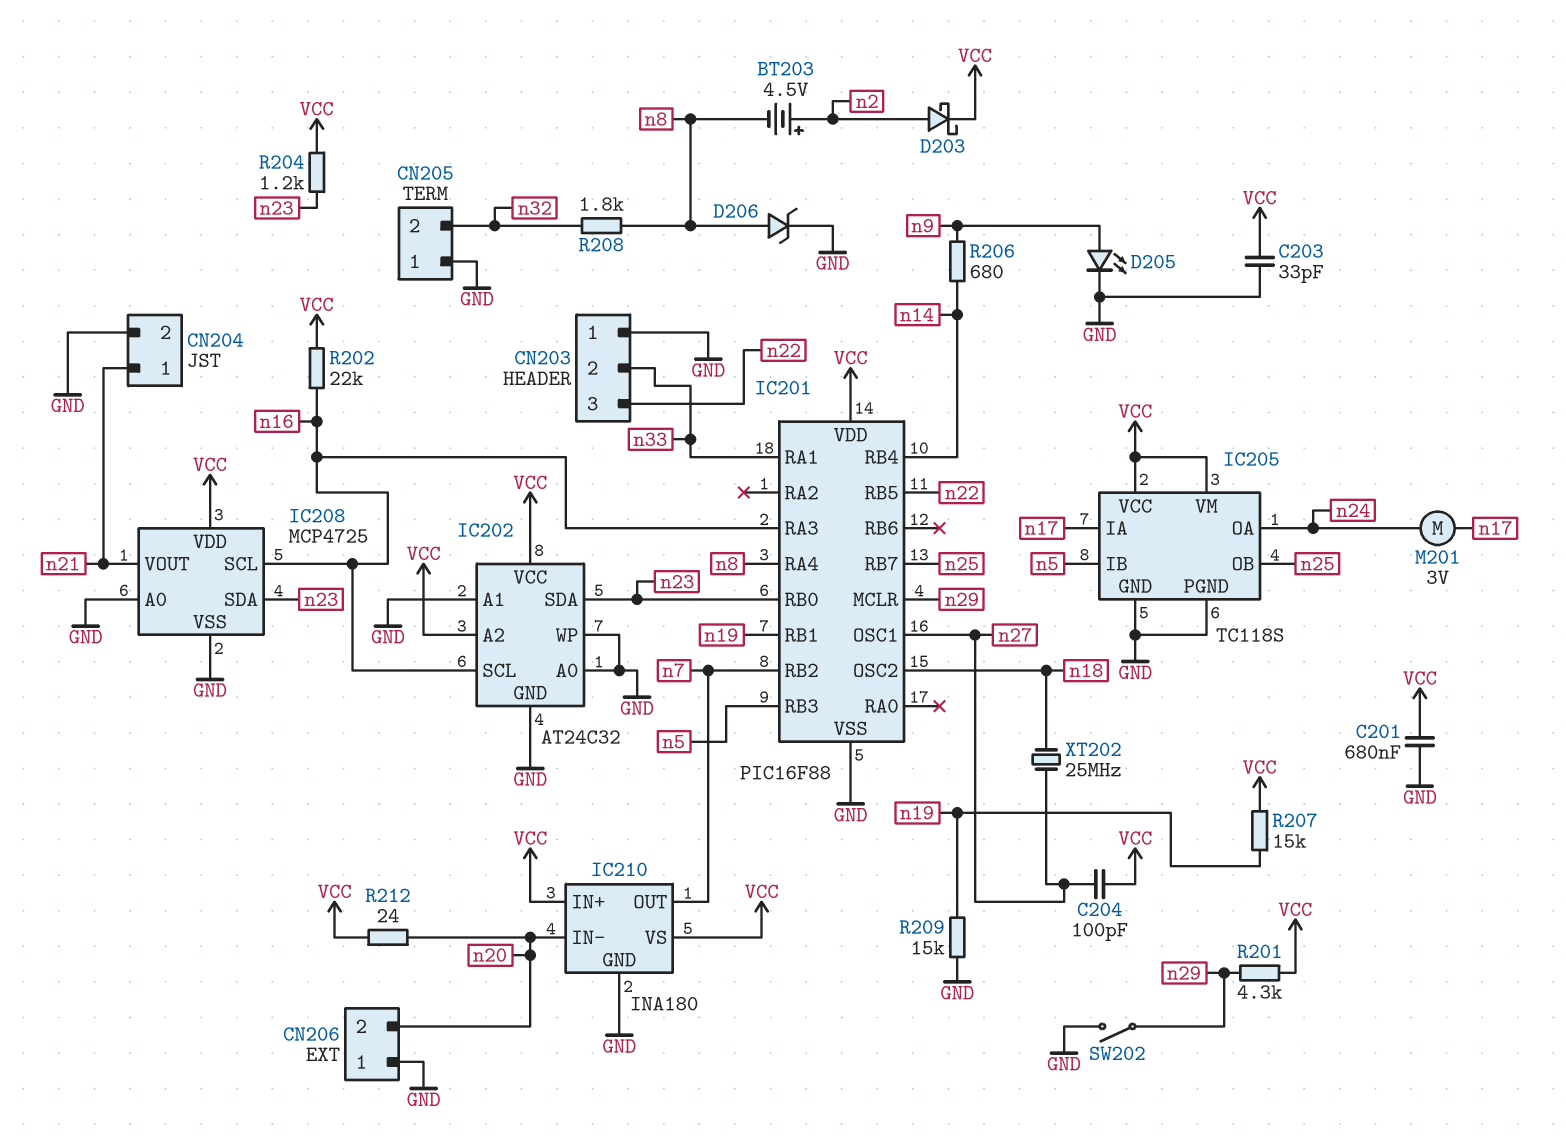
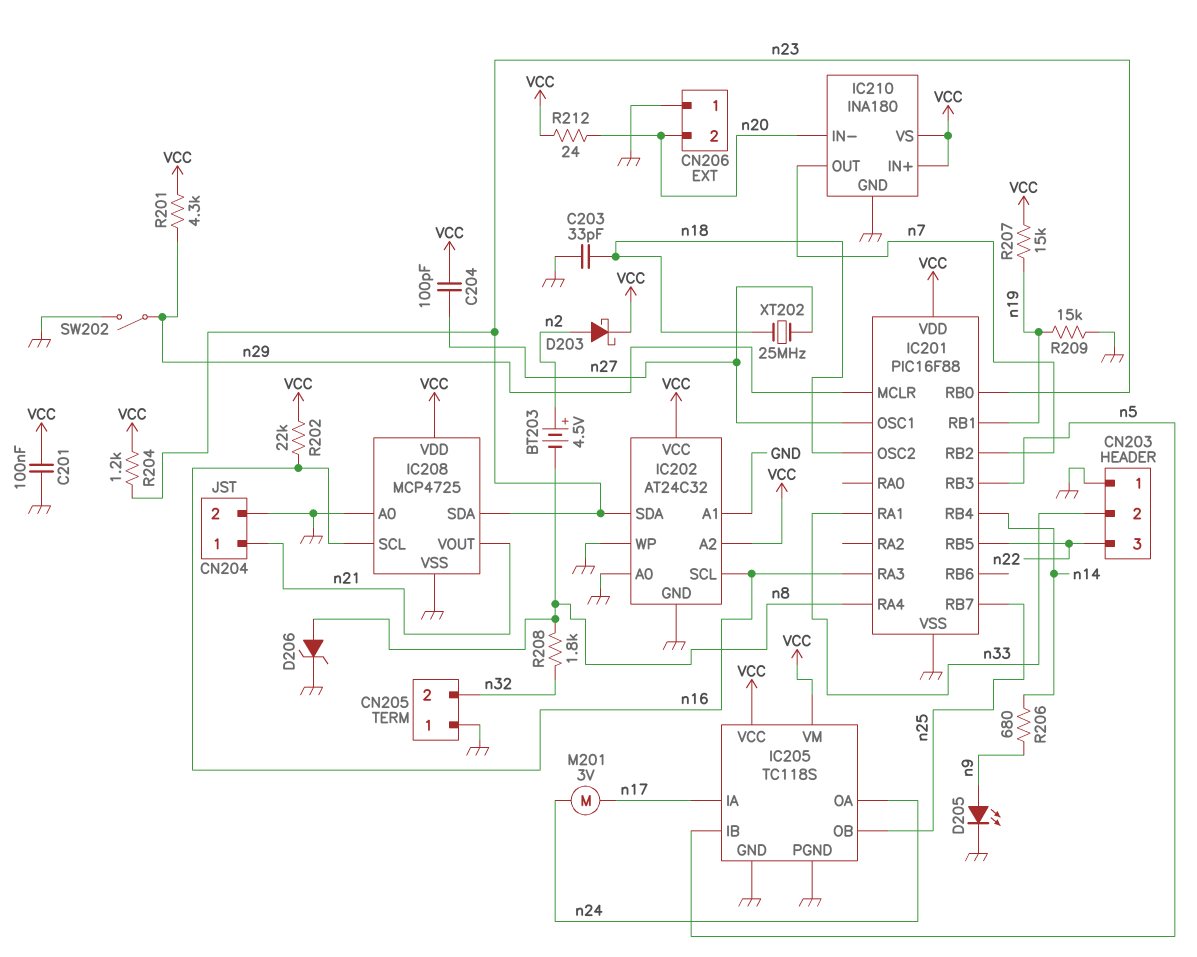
C201: 680nF (GND, VCC) -> 100nF (GND, VCC)
C203: 33pF (GND, VCC) -> 33pF (GND, n18)

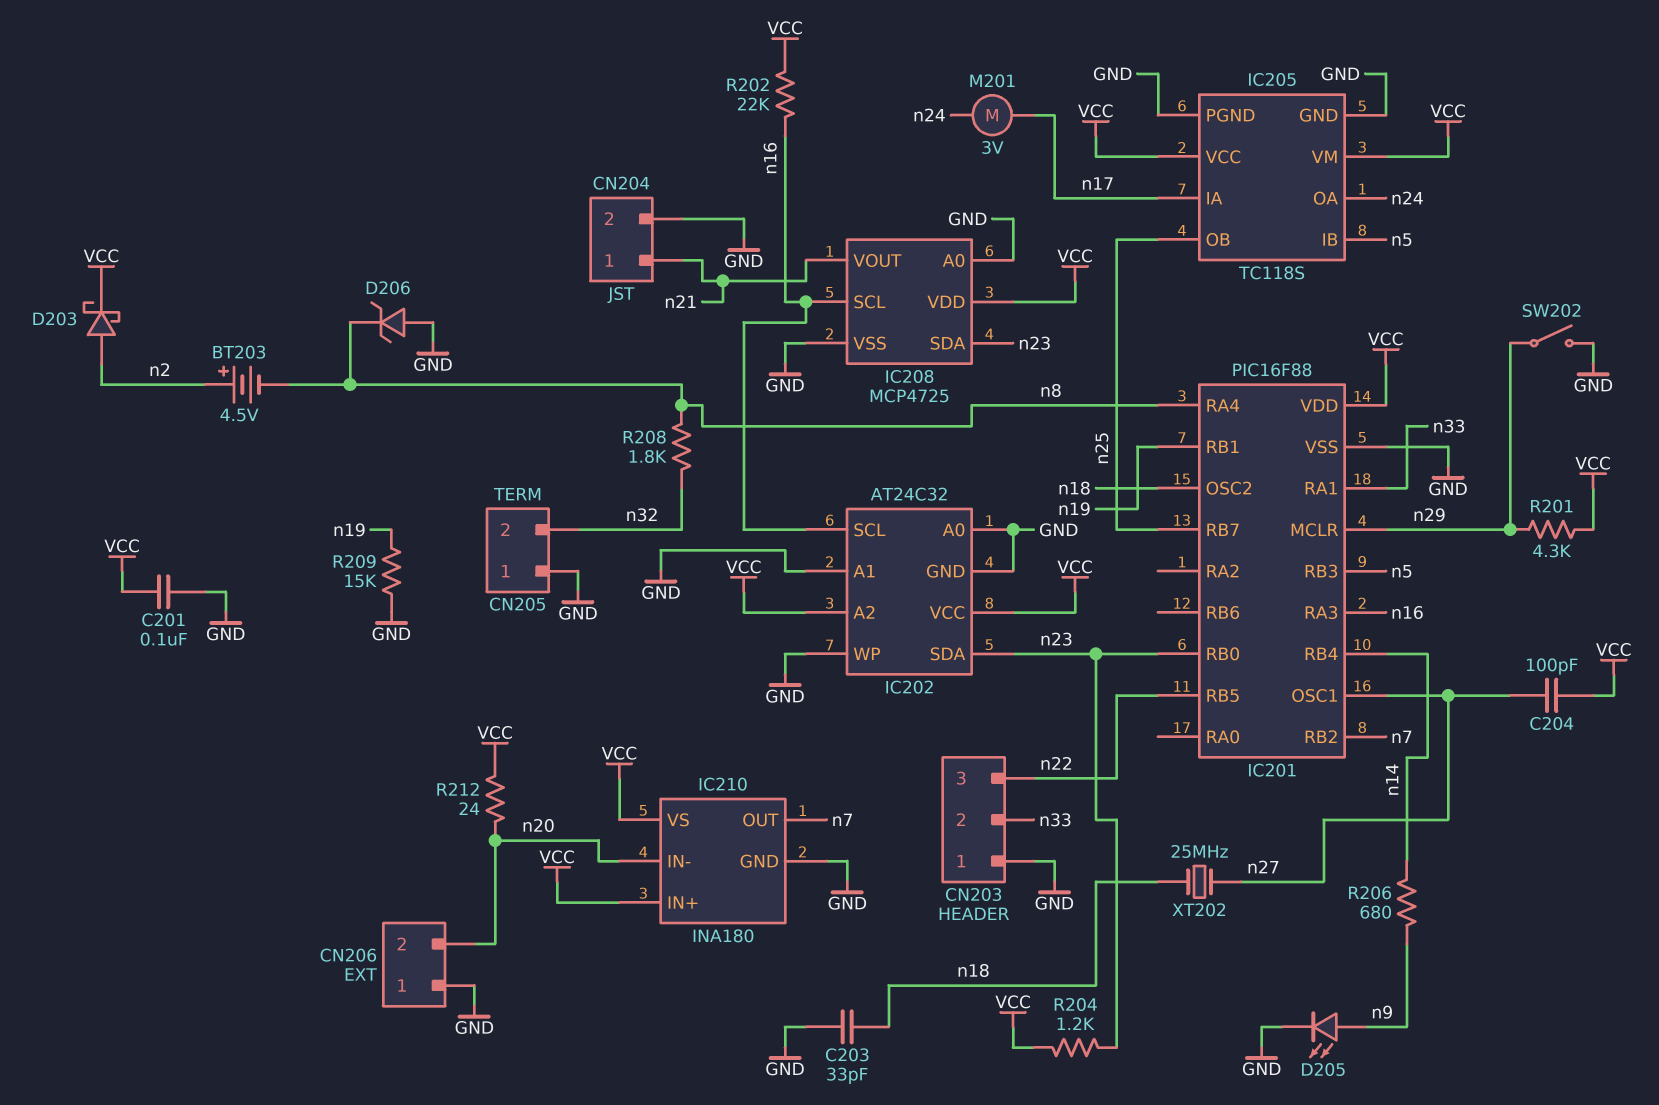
D206: zener (A n8, K GND) -> zener (A GND, K n8)
R207: 15k (VCC, n19) -> none

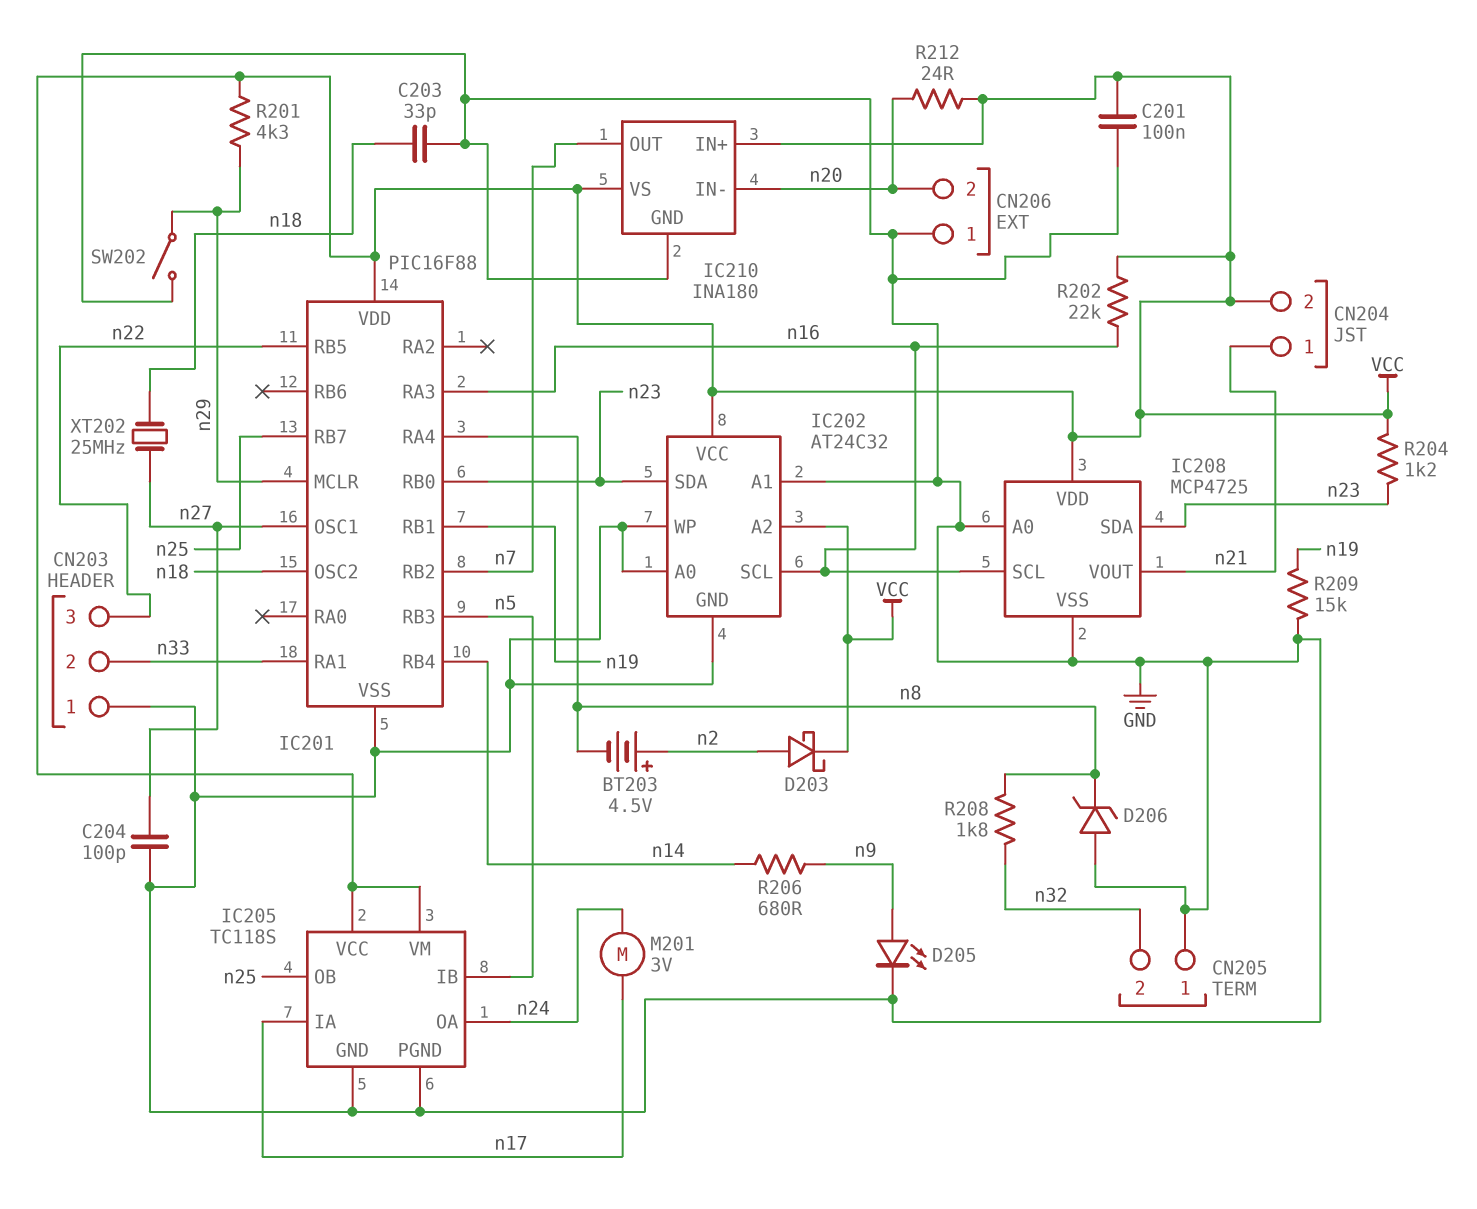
C204: 100pF (VCC, n27) -> 100pF (GND, n27)
CN204 pin 2: GND -> VCC

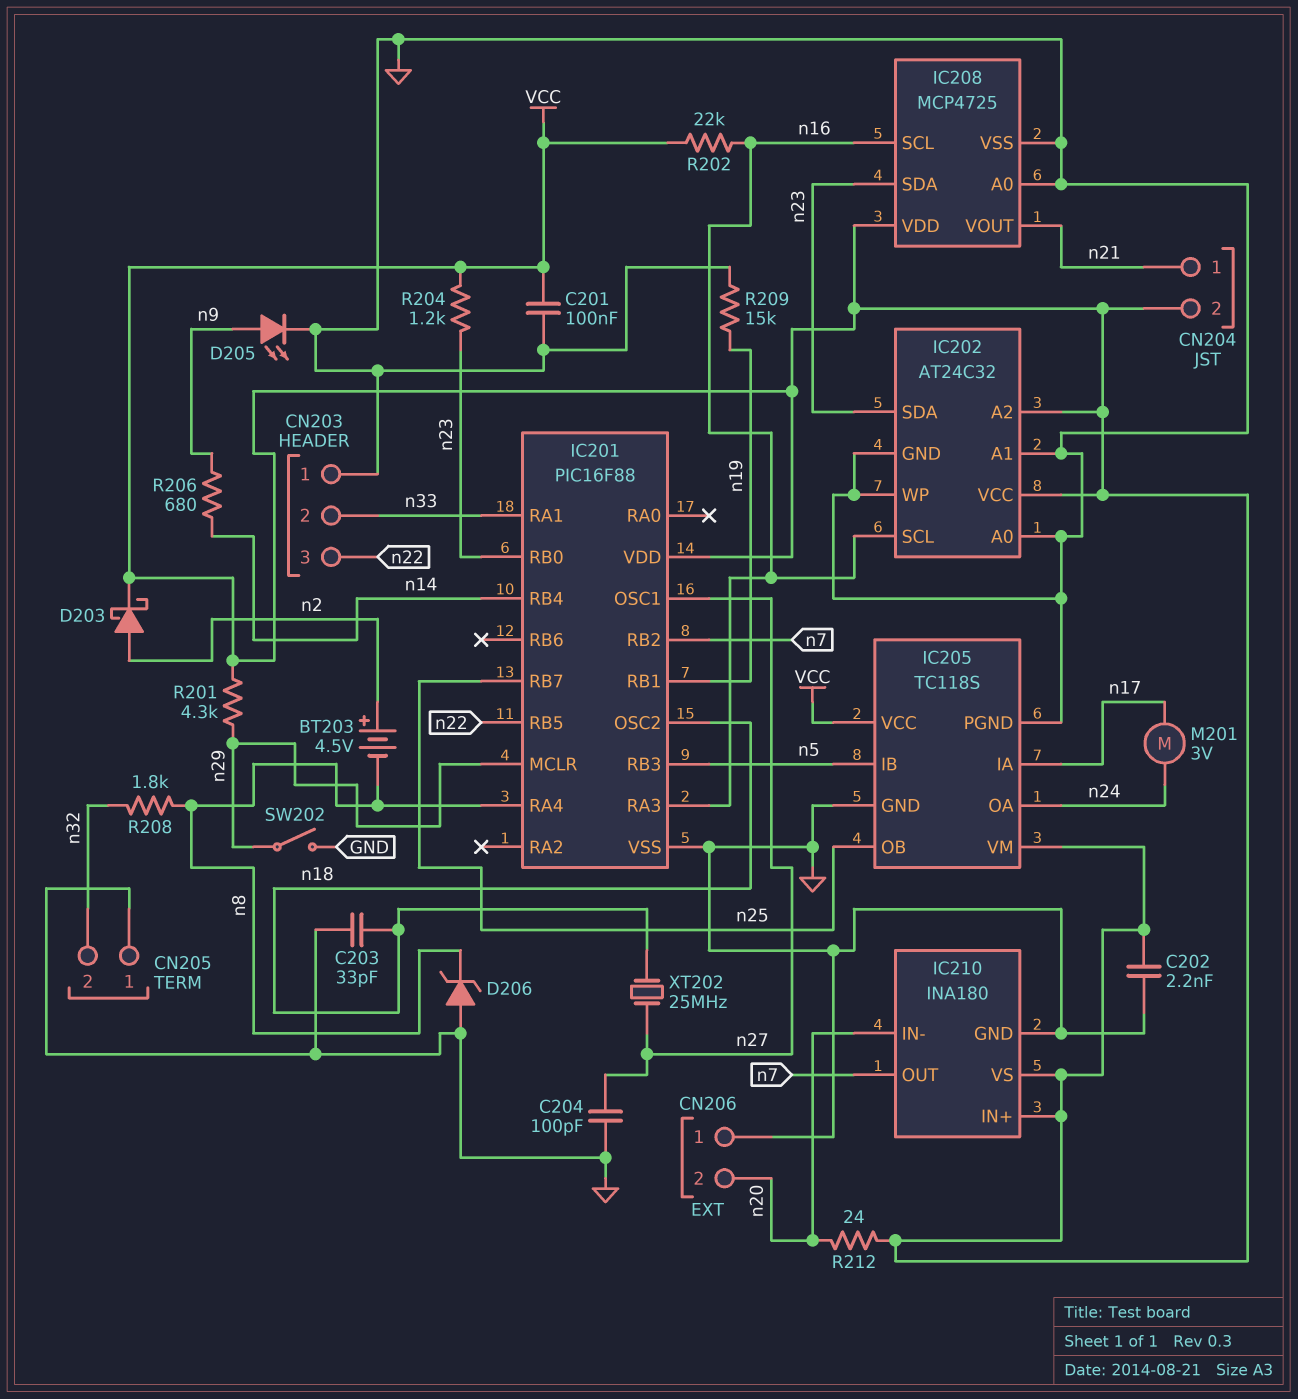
C202: none -> 2.2nF (GND, VCC)

